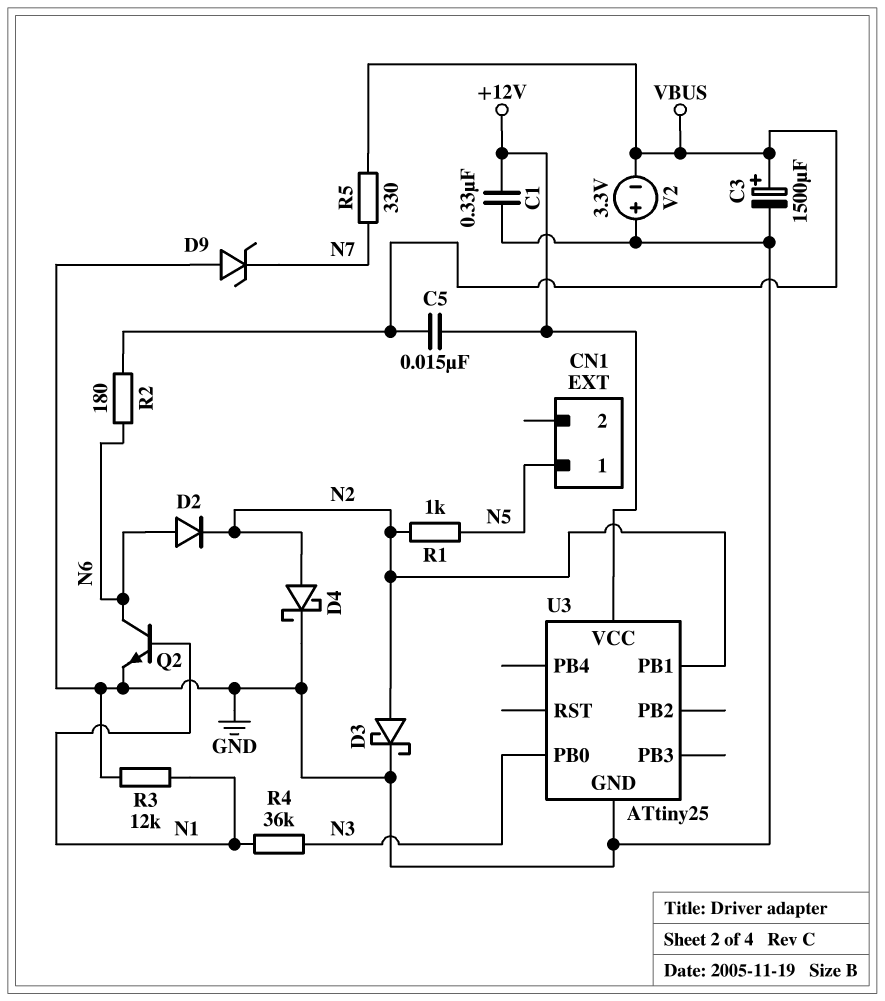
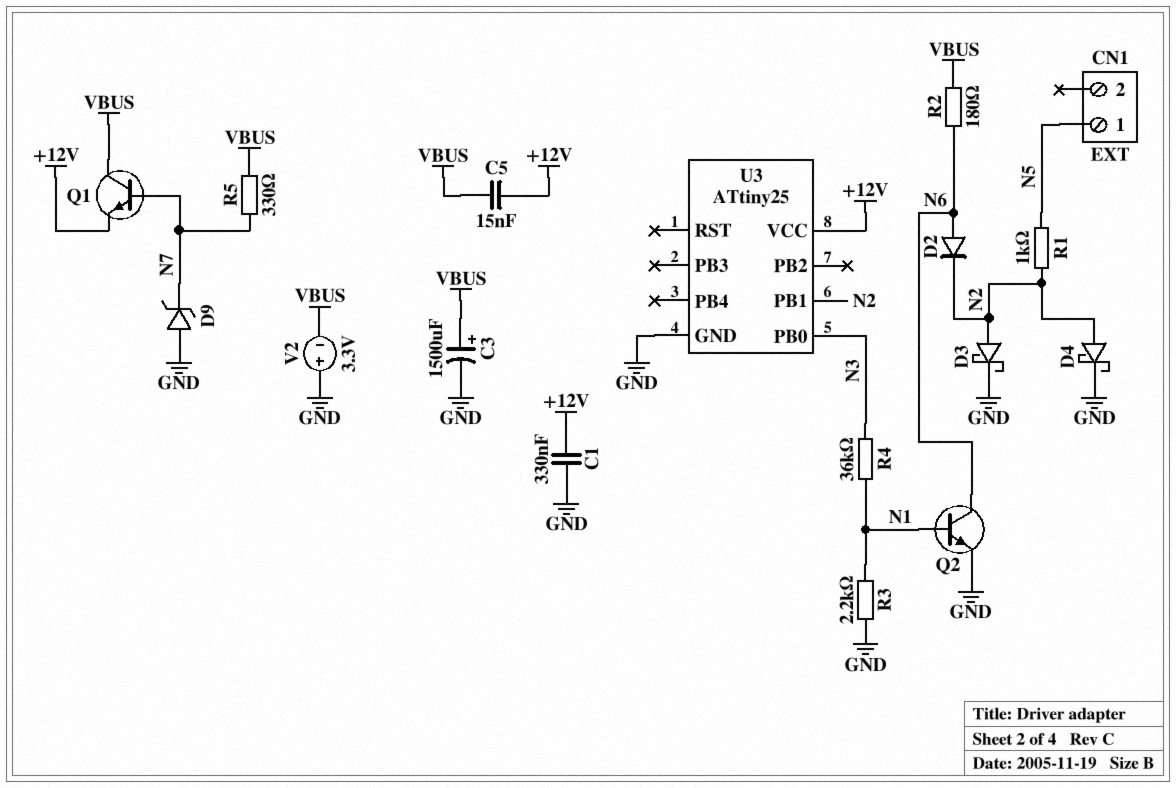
Q1: none -> NPN (B N7, C VBUS, E +12V)
R3: 12k (GND, N1) -> 2.2k (GND, N1)

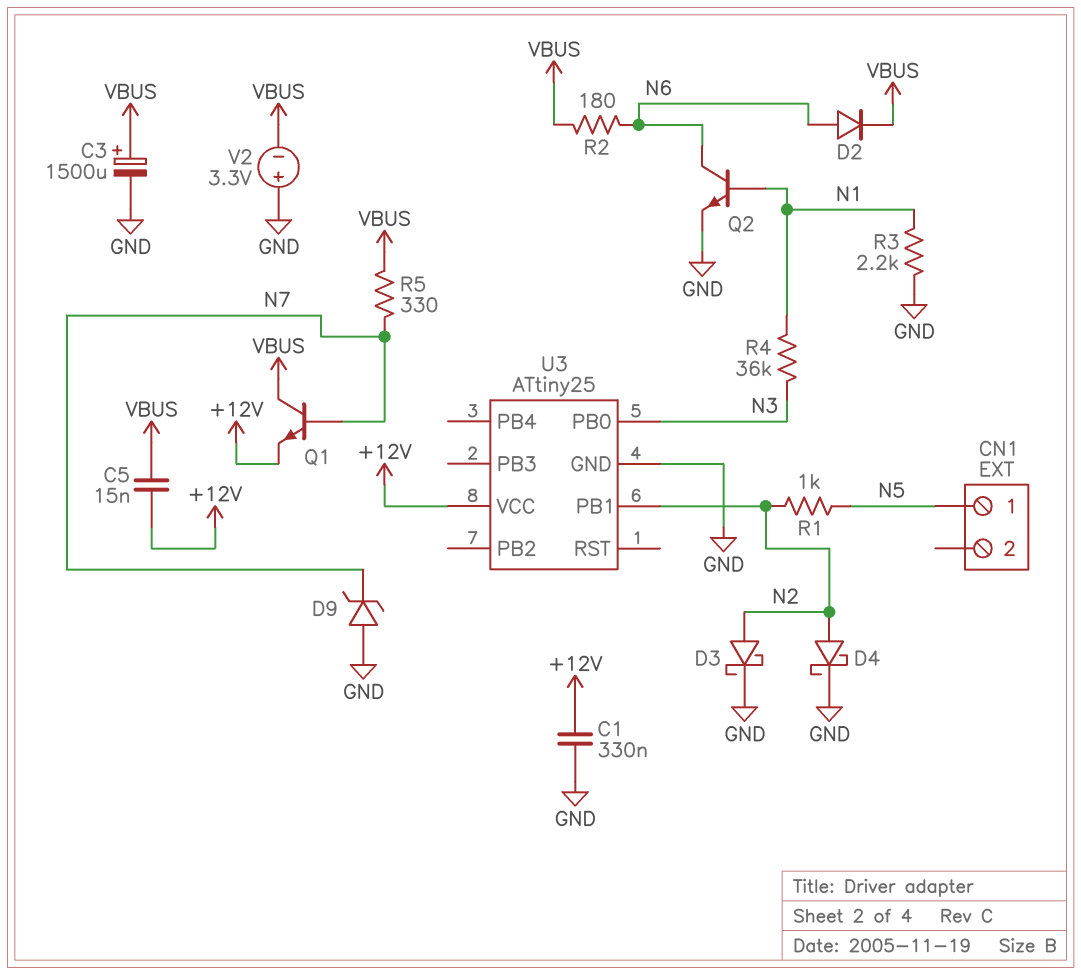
D2: diode (A N6, K N2) -> diode (A N6, K VBUS)

